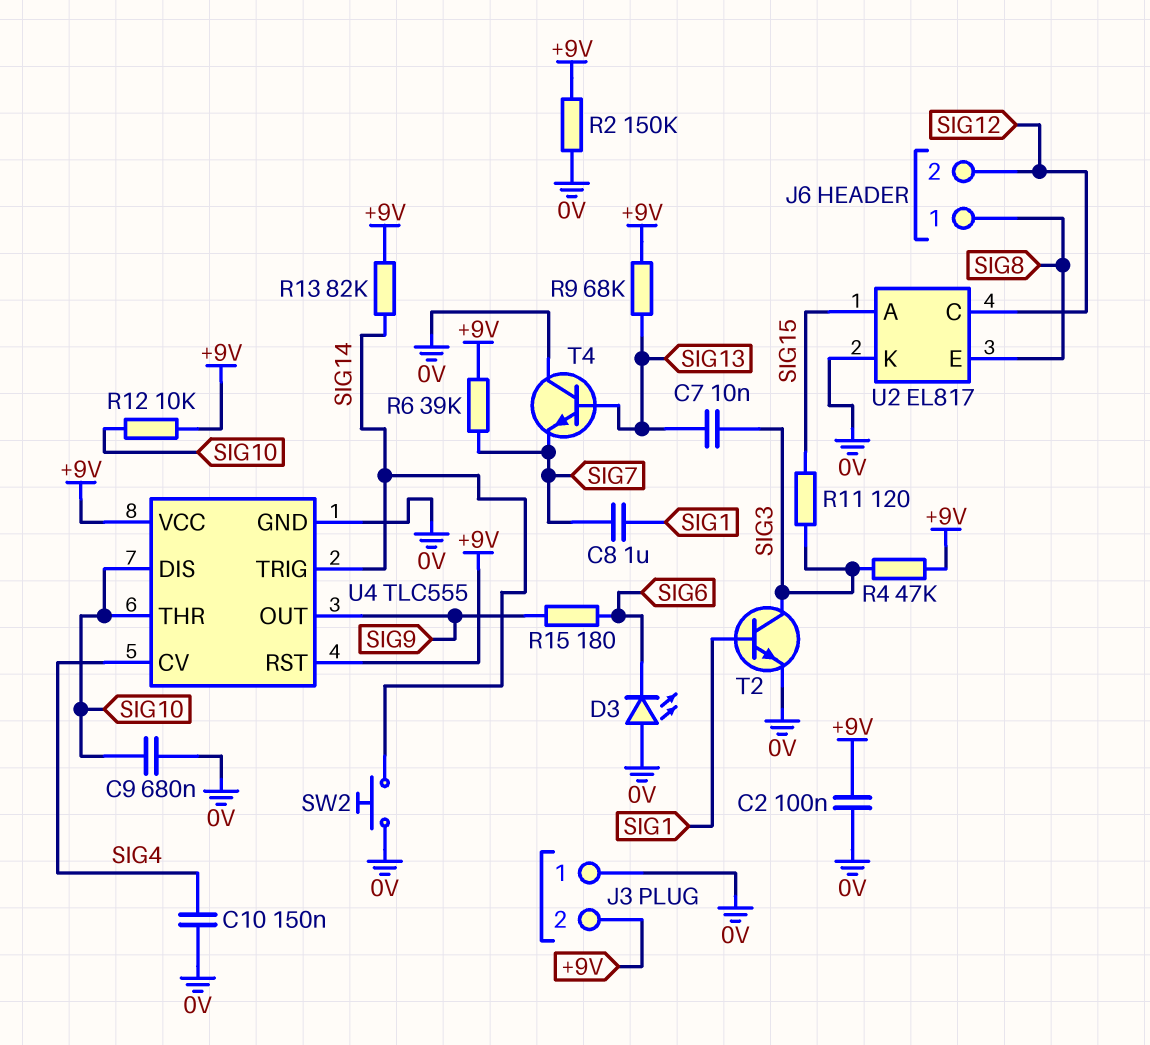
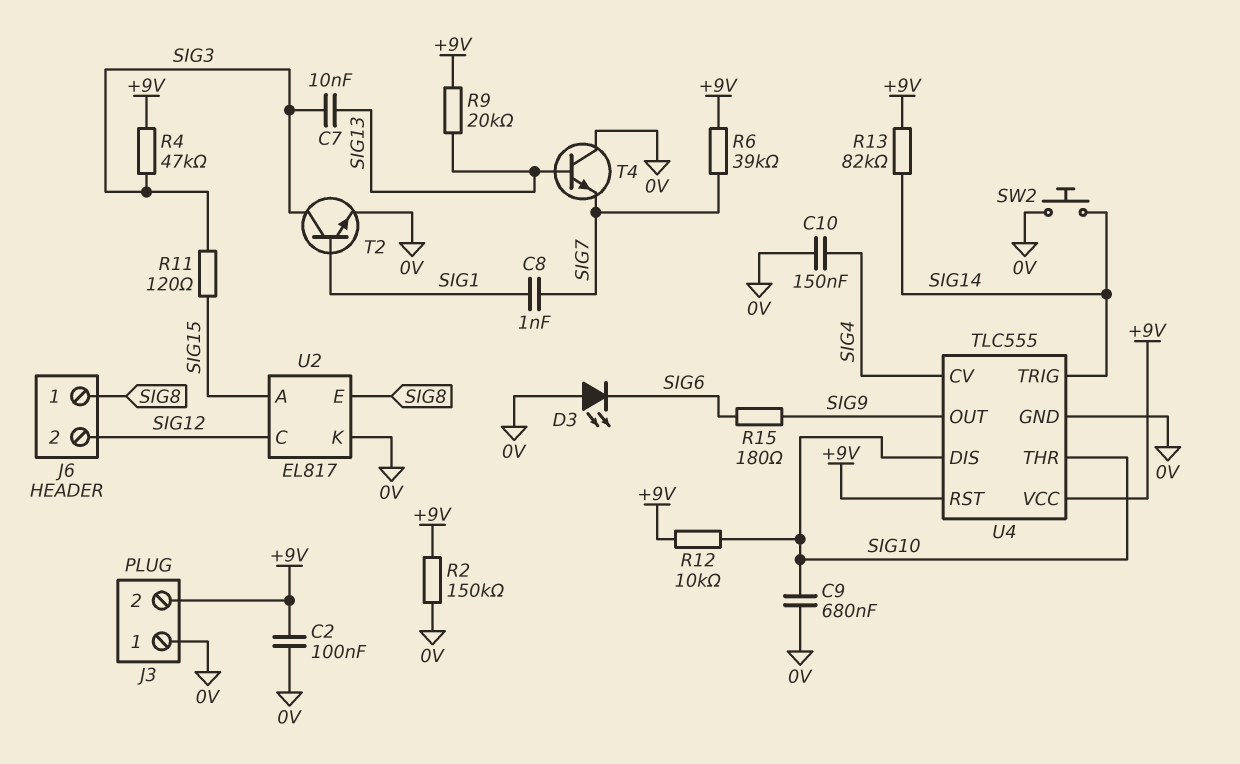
C8: 1uF (SIG1, SIG7) -> 1nF (SIG1, SIG7)
R9: 68k (+9V, SIG13) -> 20k (+9V, SIG13)

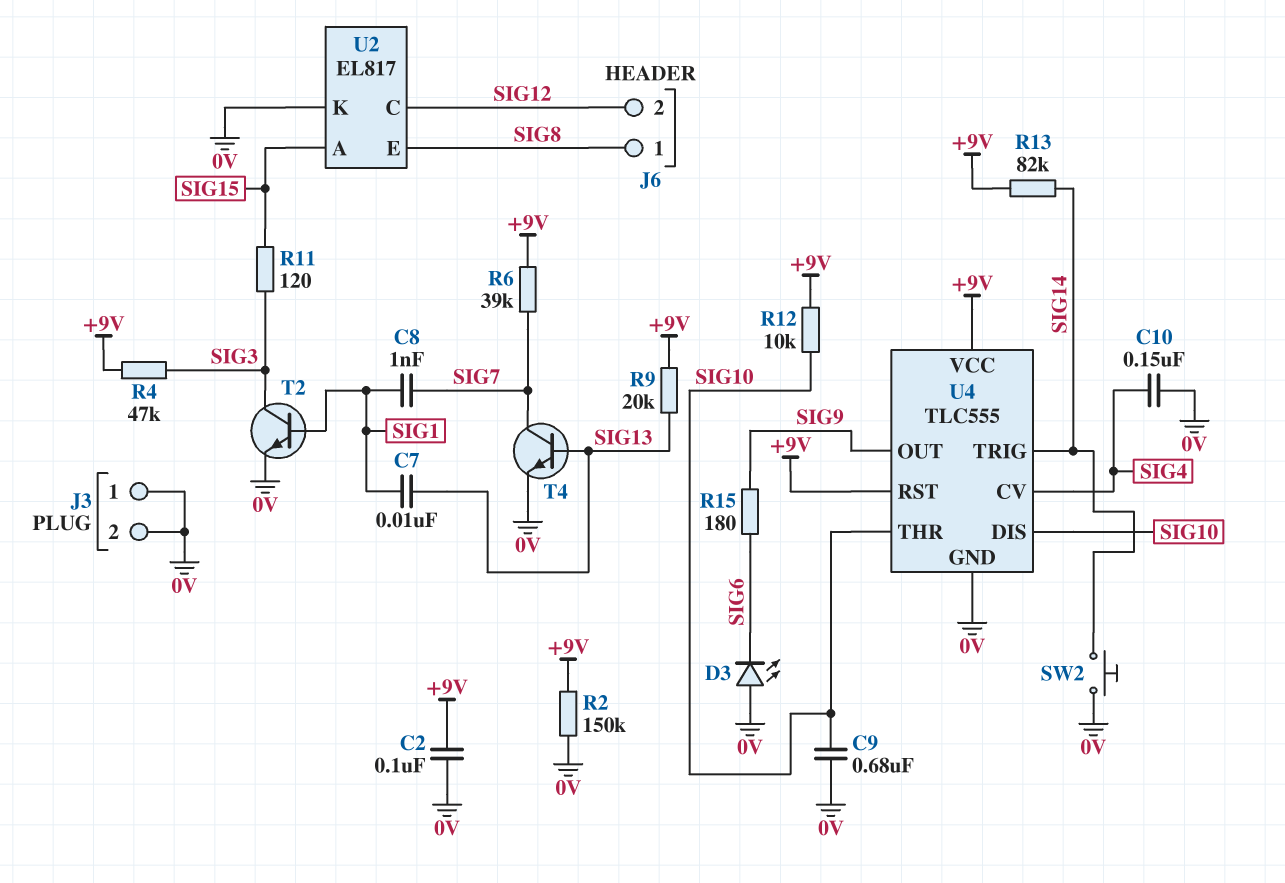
C7: 10nF (SIG3, SIG13) -> 10nF (SIG1, SIG13)
J3 pin 2: +9V -> 0V
T4: NPN (B SIG13, C 0V, E SIG7) -> NPN (B SIG13, C SIG7, E 0V)

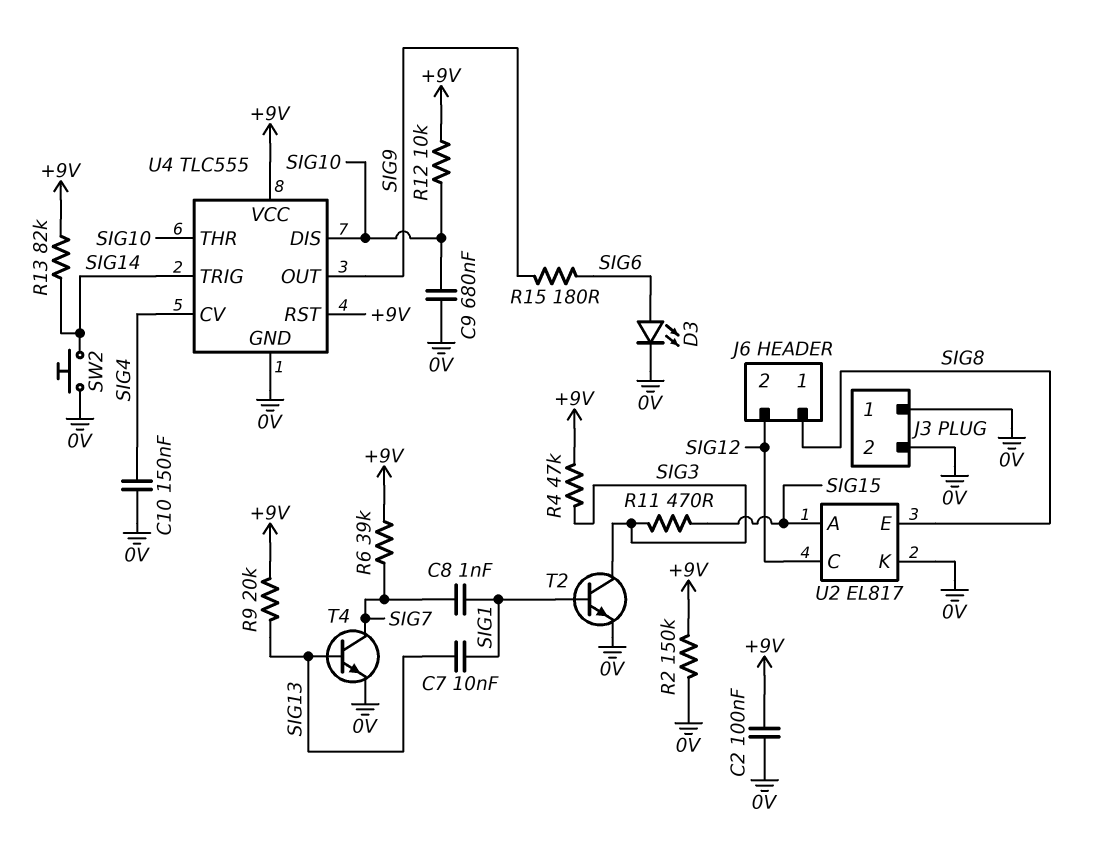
D3: LED (A 0V, K SIG6) -> LED (A SIG6, K 0V)
R11: 120 (SIG3, SIG15) -> 470 (SIG3, SIG15)

